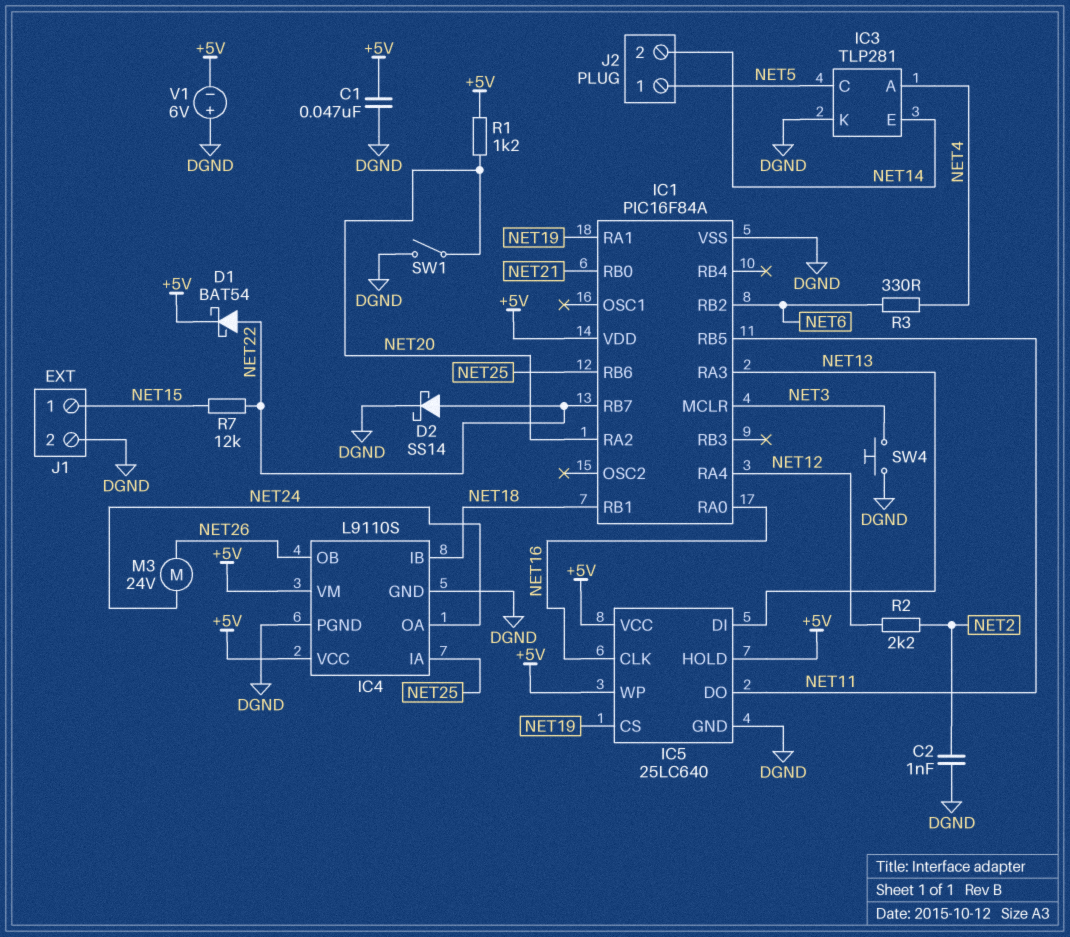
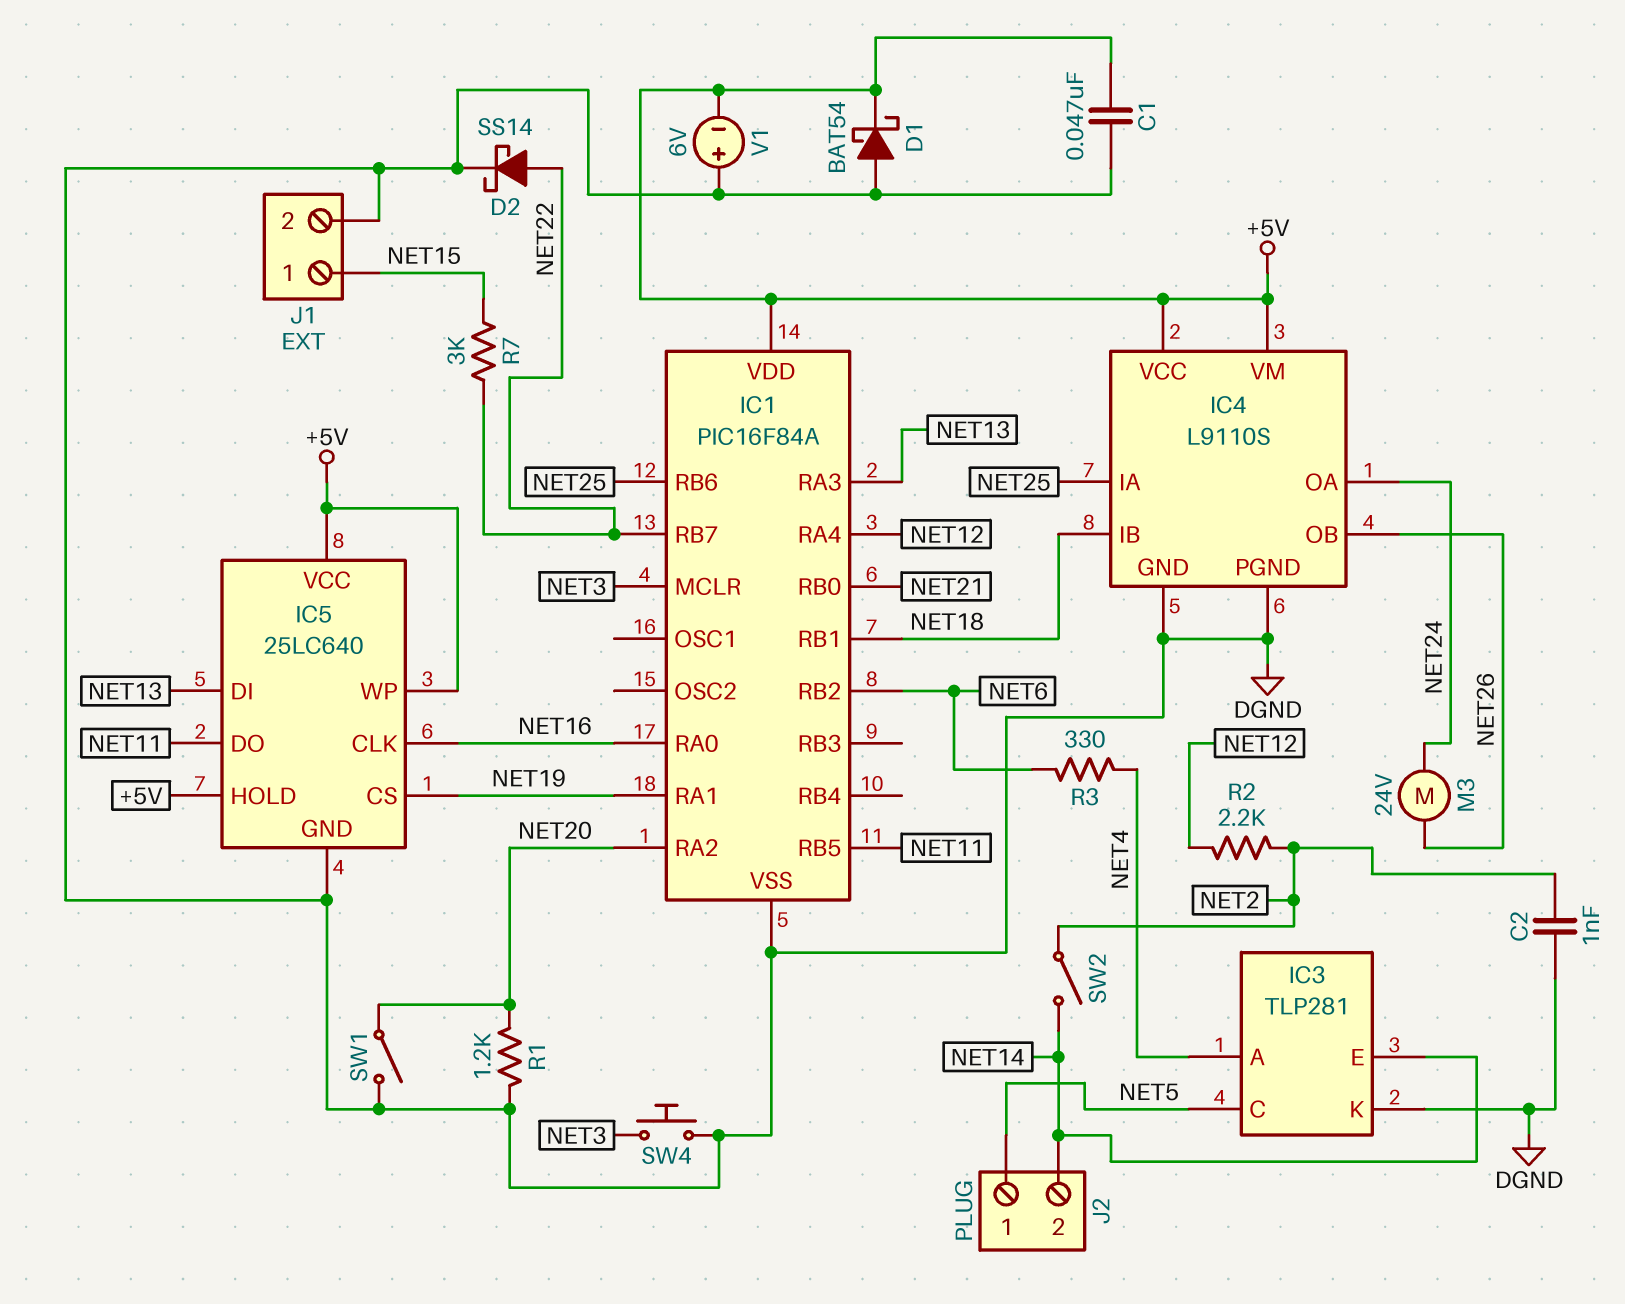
D1: schottky BAT54 (A NET22, K +5V) -> schottky BAT54 (A DGND, K +5V)
R1: 1.2k (+5V, NET20) -> 1.2k (DGND, NET20)
R7: 12k (NET15, NET22) -> 3k (NET15, NET22)
SW2: none -> switch (NET2, NET14)

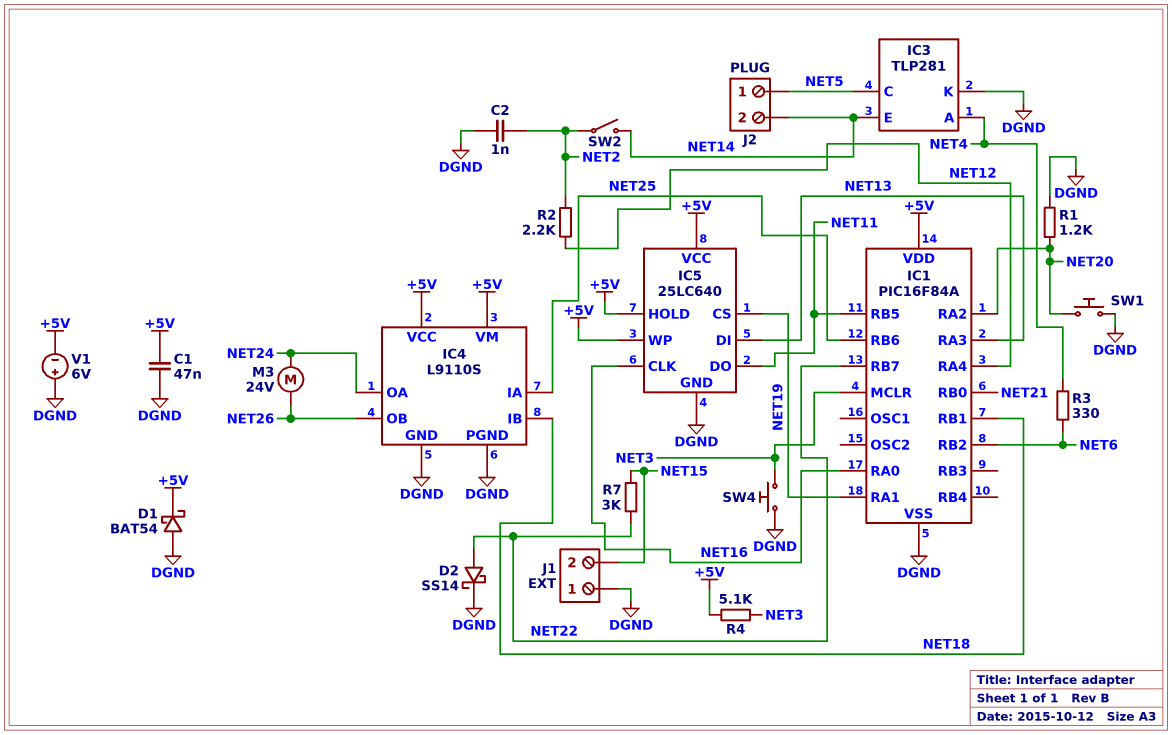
J1 pin 1: NET15 -> DGND
J1 pin 2: DGND -> NET15
R4: none -> 5.1k (+5V, NET3)
SW1: switch (DGND, NET20) -> button (DGND, NET20)

